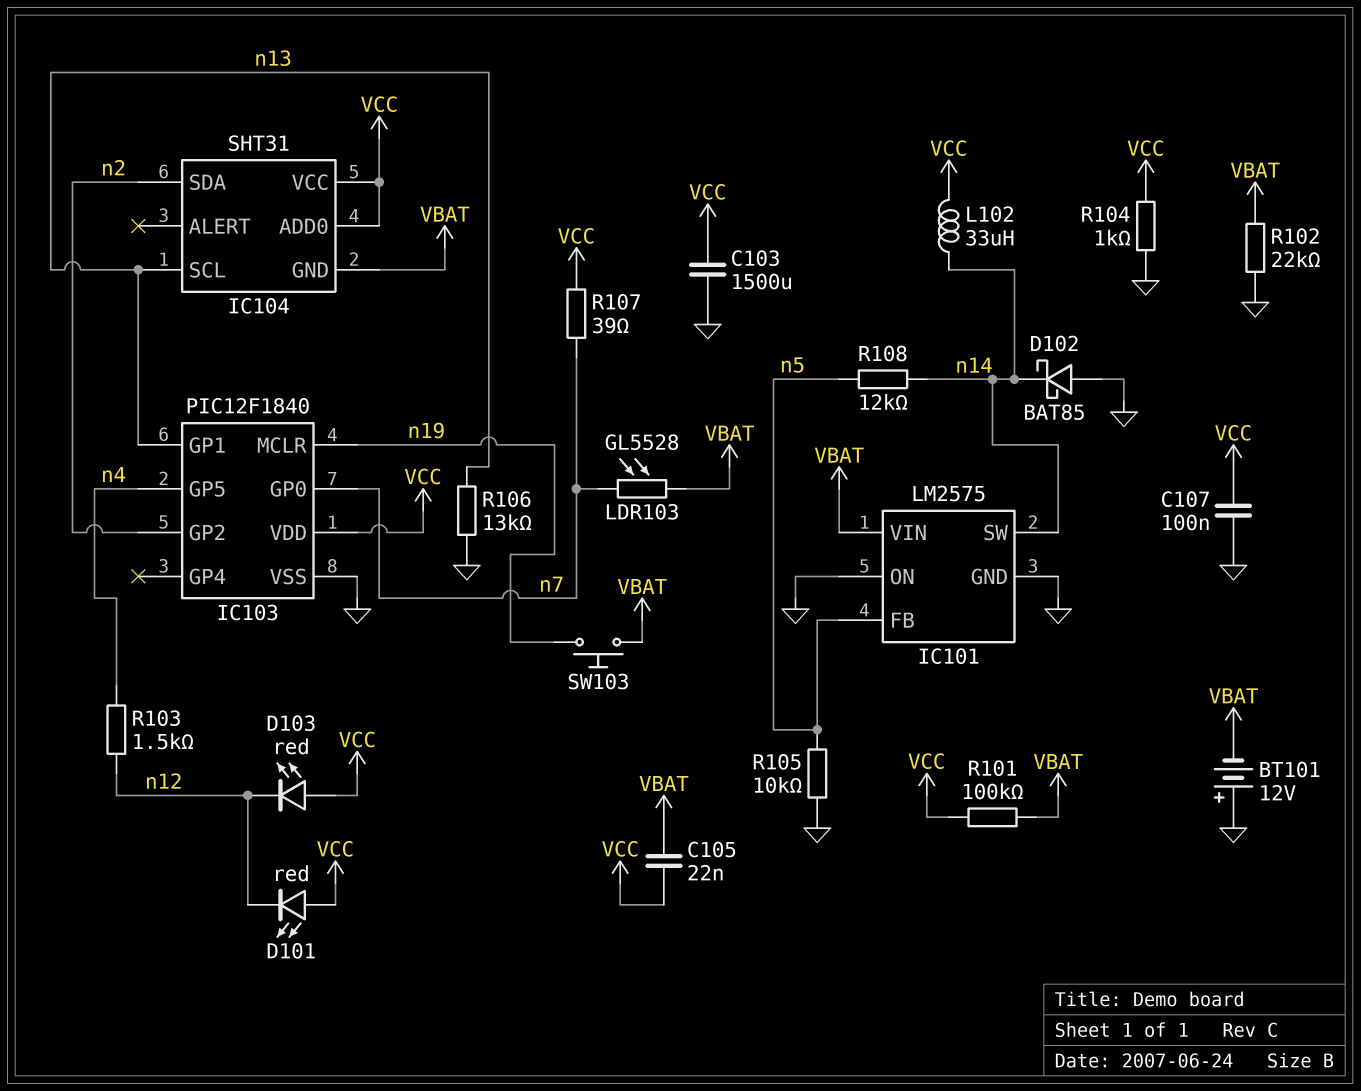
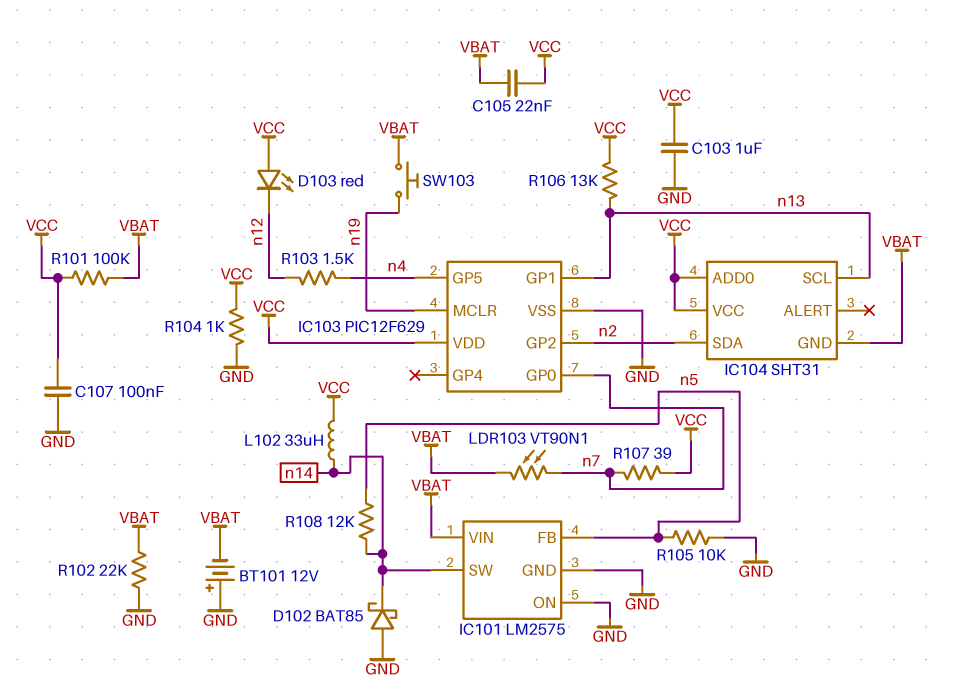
C103: 1500uF (GND, VCC) -> 1uF (GND, VCC)
D101: LED red (A VCC, K n12) -> none
IC103: PIC12F1840 -> PIC12F629
LDR103: GL5528 (VBAT, n7) -> VT90N1 (VBAT, n7)
R106: 13k (GND, n13) -> 13k (VCC, n13)

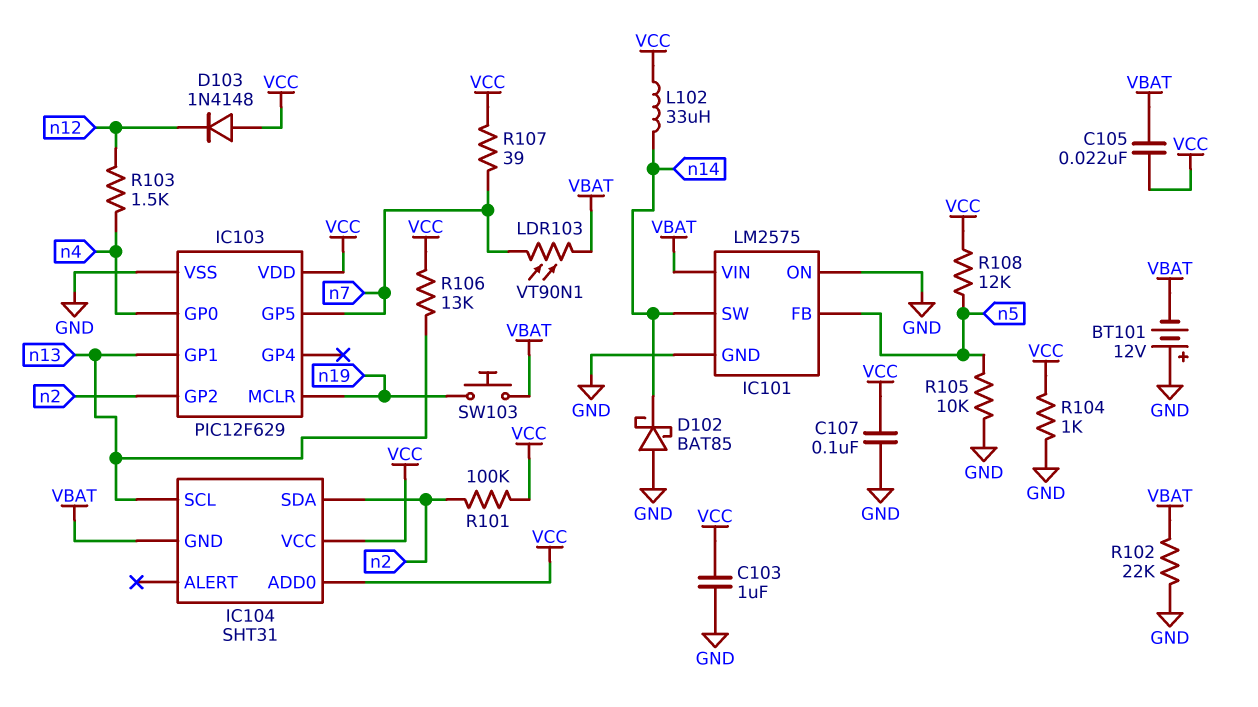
D103: LED red (A VCC, K n12) -> diode 1N4148 (A VCC, K n12)
IC103 pin GP0: n7 -> n4
IC103 pin GP5: n4 -> n7
R101: 100k (VBAT, VCC) -> 100k (VCC, n2)
R108: 12k (n5, n14) -> 12k (VCC, n5)

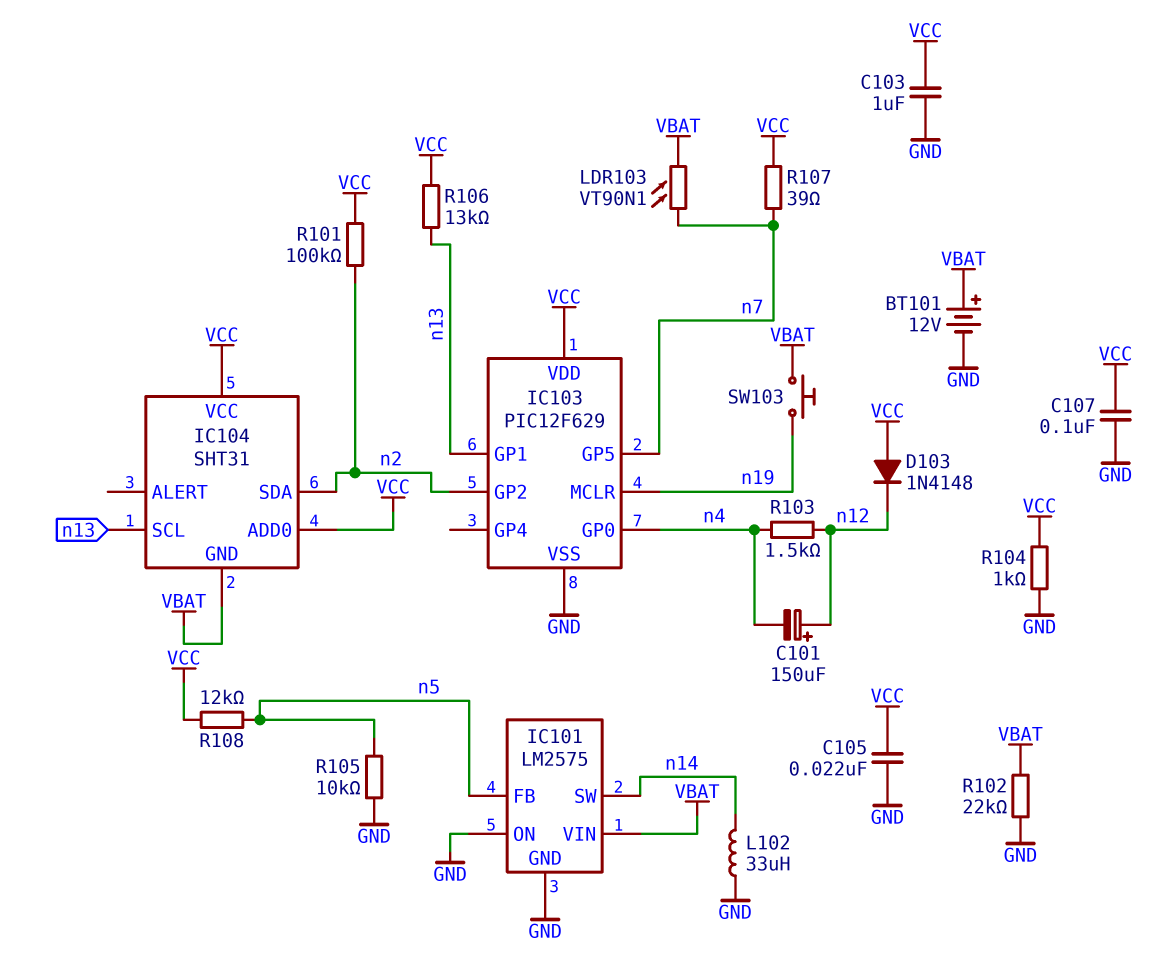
BT101: 12V (plus GND, minus VBAT) -> 12V (plus VBAT, minus GND)
C101: none -> 150uF (plus n12, minus n4)
C105: 22nF (VBAT, VCC) -> 22nF (GND, VCC)
D102: schottky BAT85 (A GND, K n14) -> none
L102: 33uH (VCC, n14) -> 33uH (GND, n14)

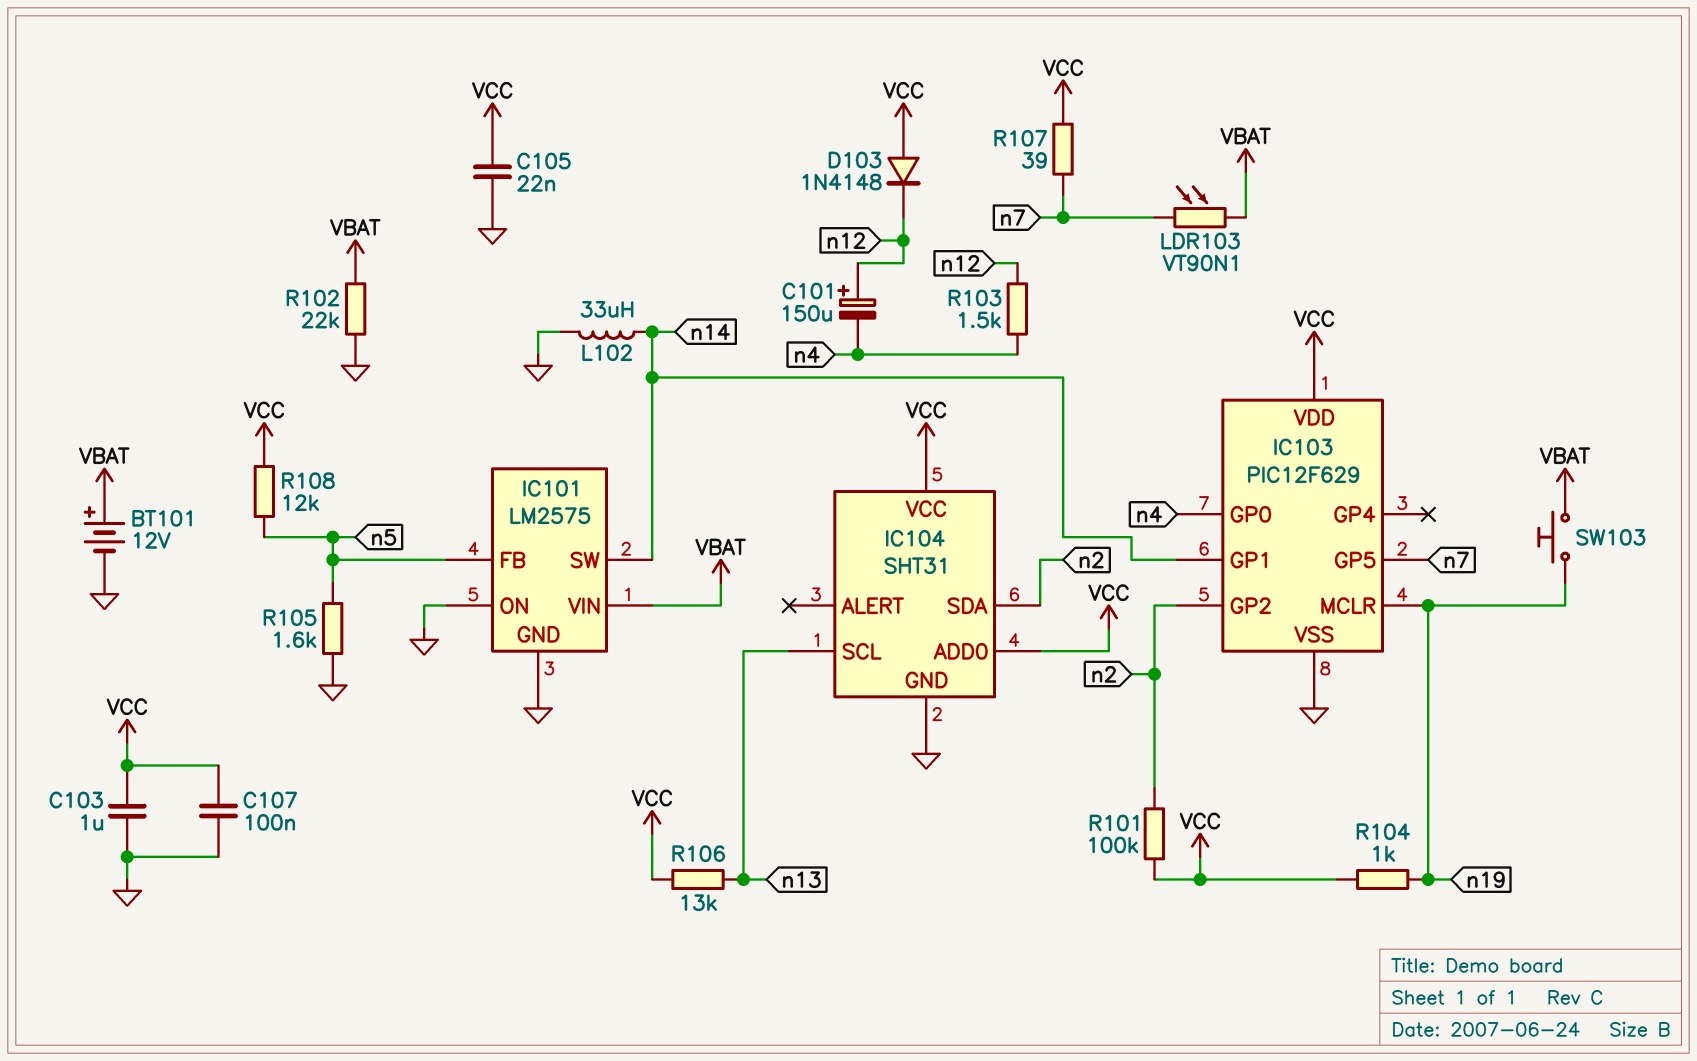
IC103 pin GP1: n13 -> n14
IC104 pin GND: VBAT -> GND
R104: 1k (GND, VCC) -> 1k (VCC, n19)
R105: 10k (GND, n5) -> 1.6k (GND, n5)

